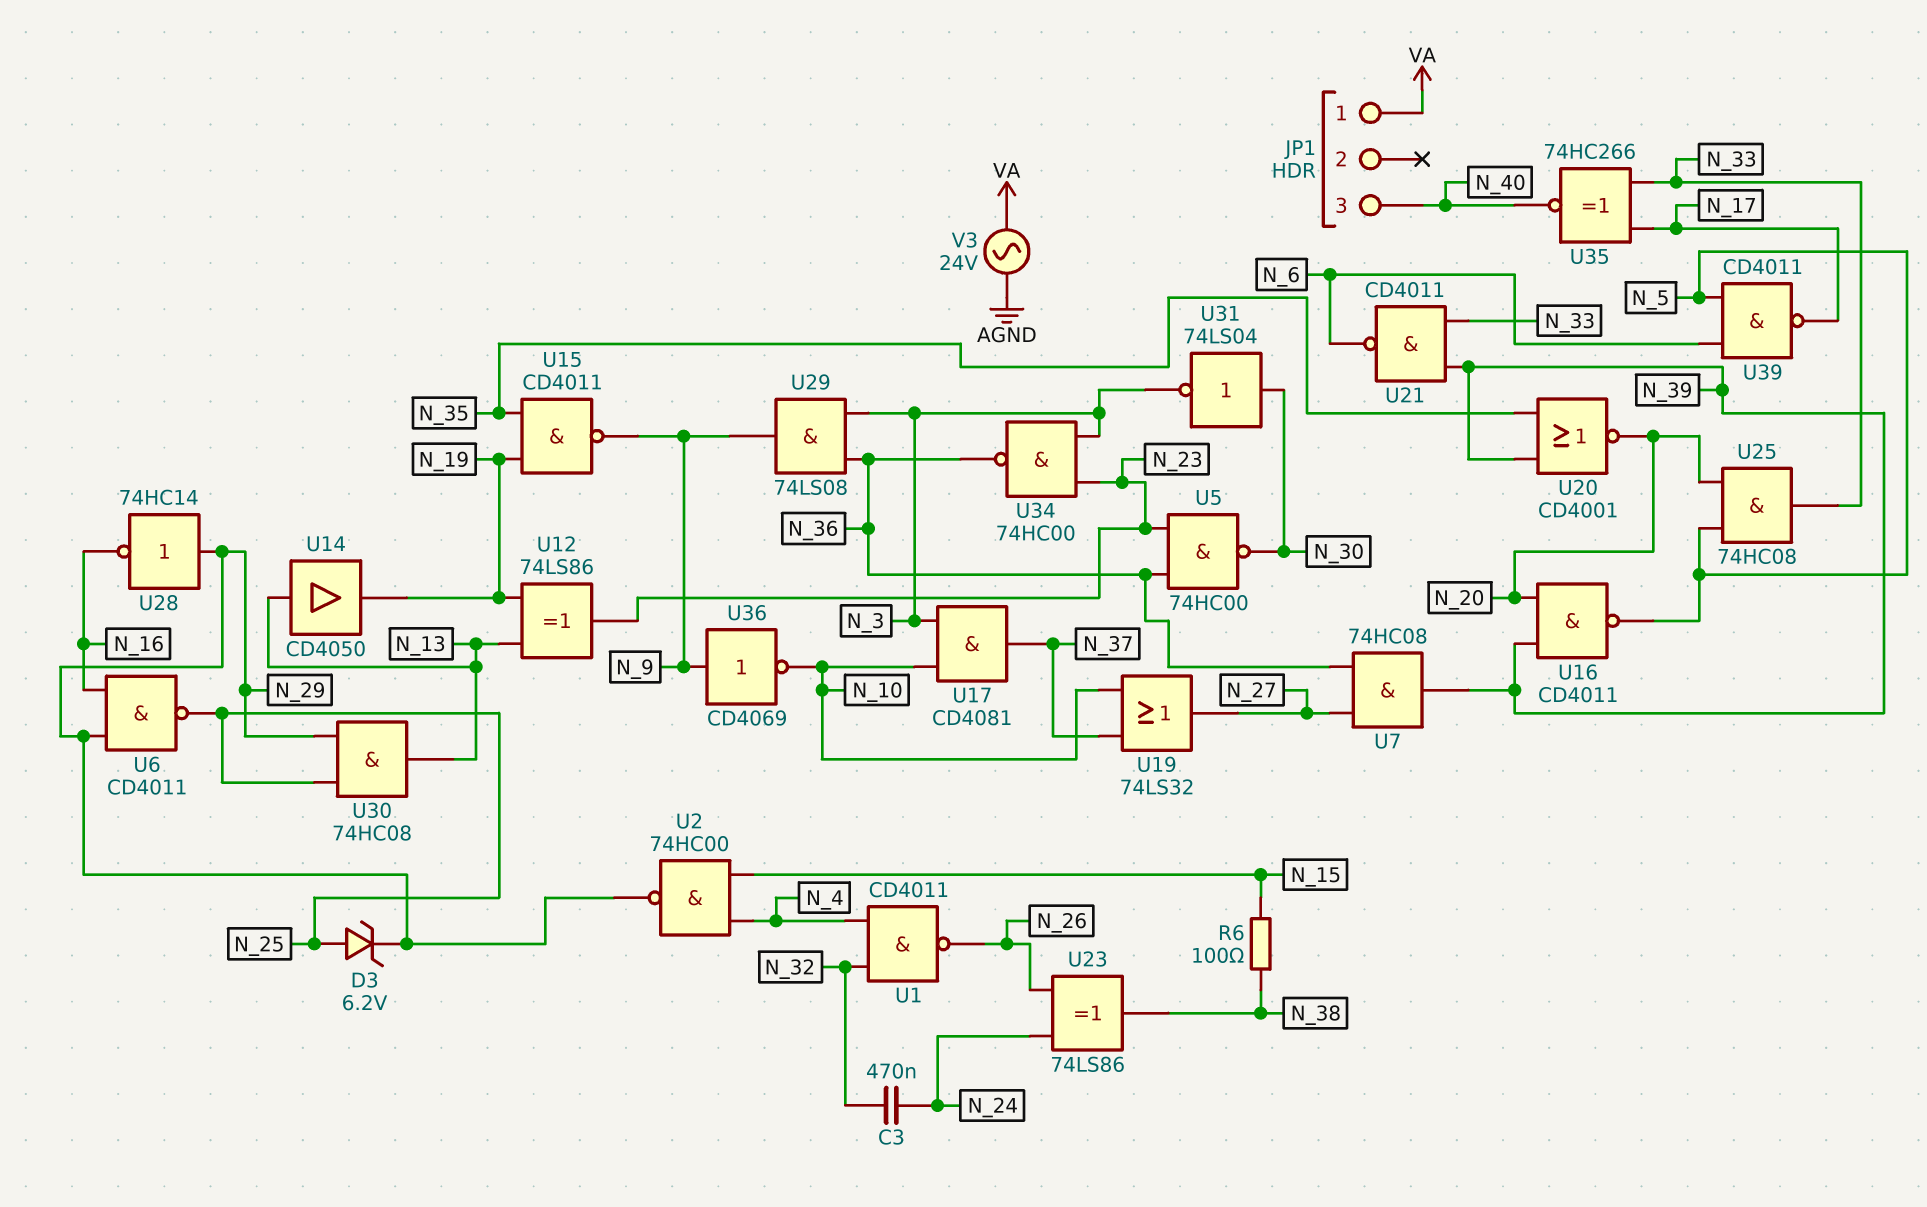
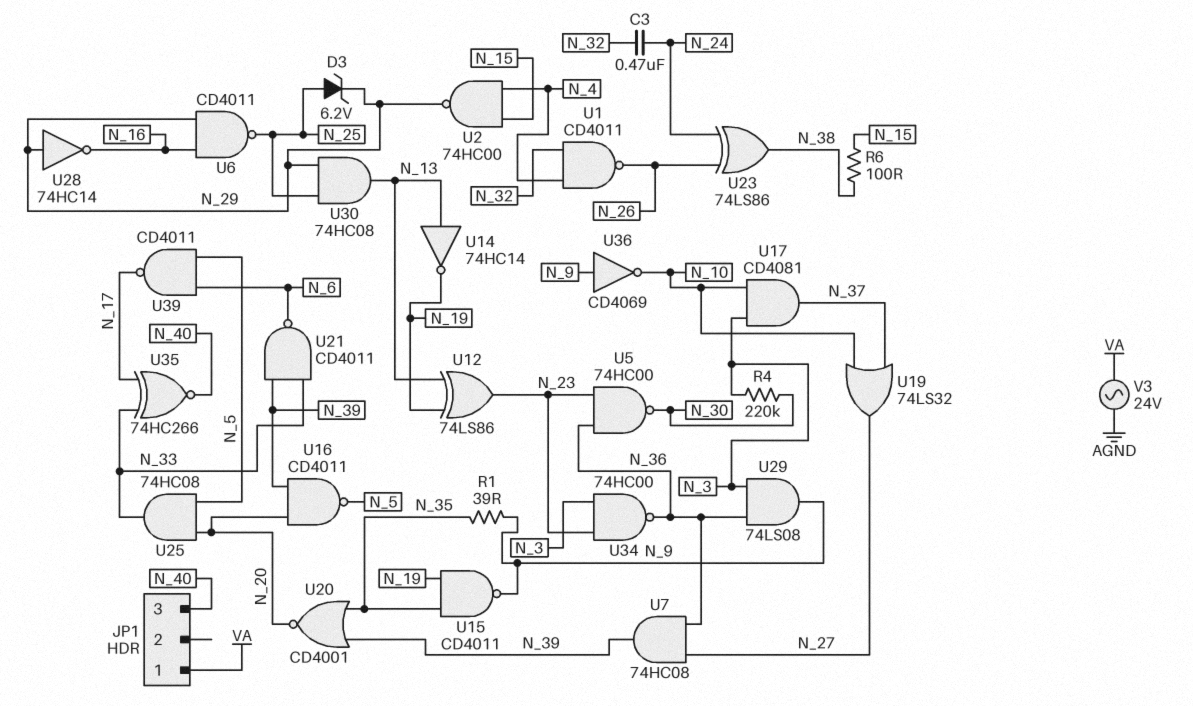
R1: none -> 39 (N_9, N_35)
R4: none -> 220k (N_3, N_30)
U14: buffer CD4050 (in N_13, out N_19) -> NOT 74HC14 (in N_13, out N_19)
U31: NOT 74LS04 (in N_30, out N_3) -> none

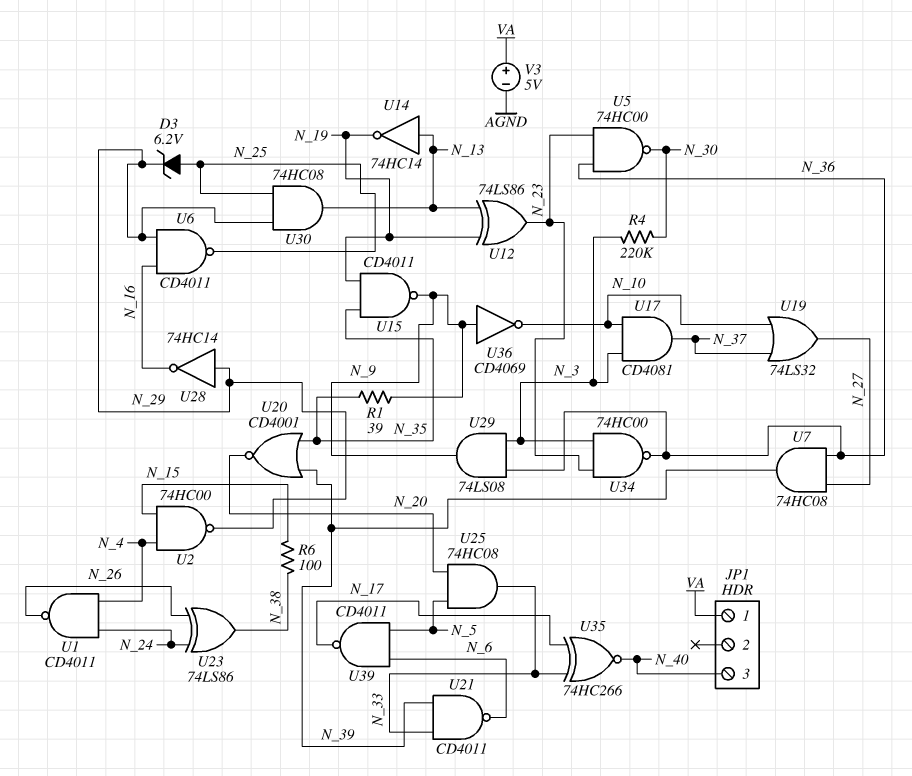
C3: 470nF (N_24, N_32) -> none
U1: NAND CD4011 (in N_4, in N_32, out N_26) -> NAND CD4011 (in N_4, in N_24, out N_26)
U16: NAND CD4011 (in N_20, in N_39, out N_5) -> none
V3: AC 24V (AGND, VA) -> 5V (plus VA, minus AGND)

